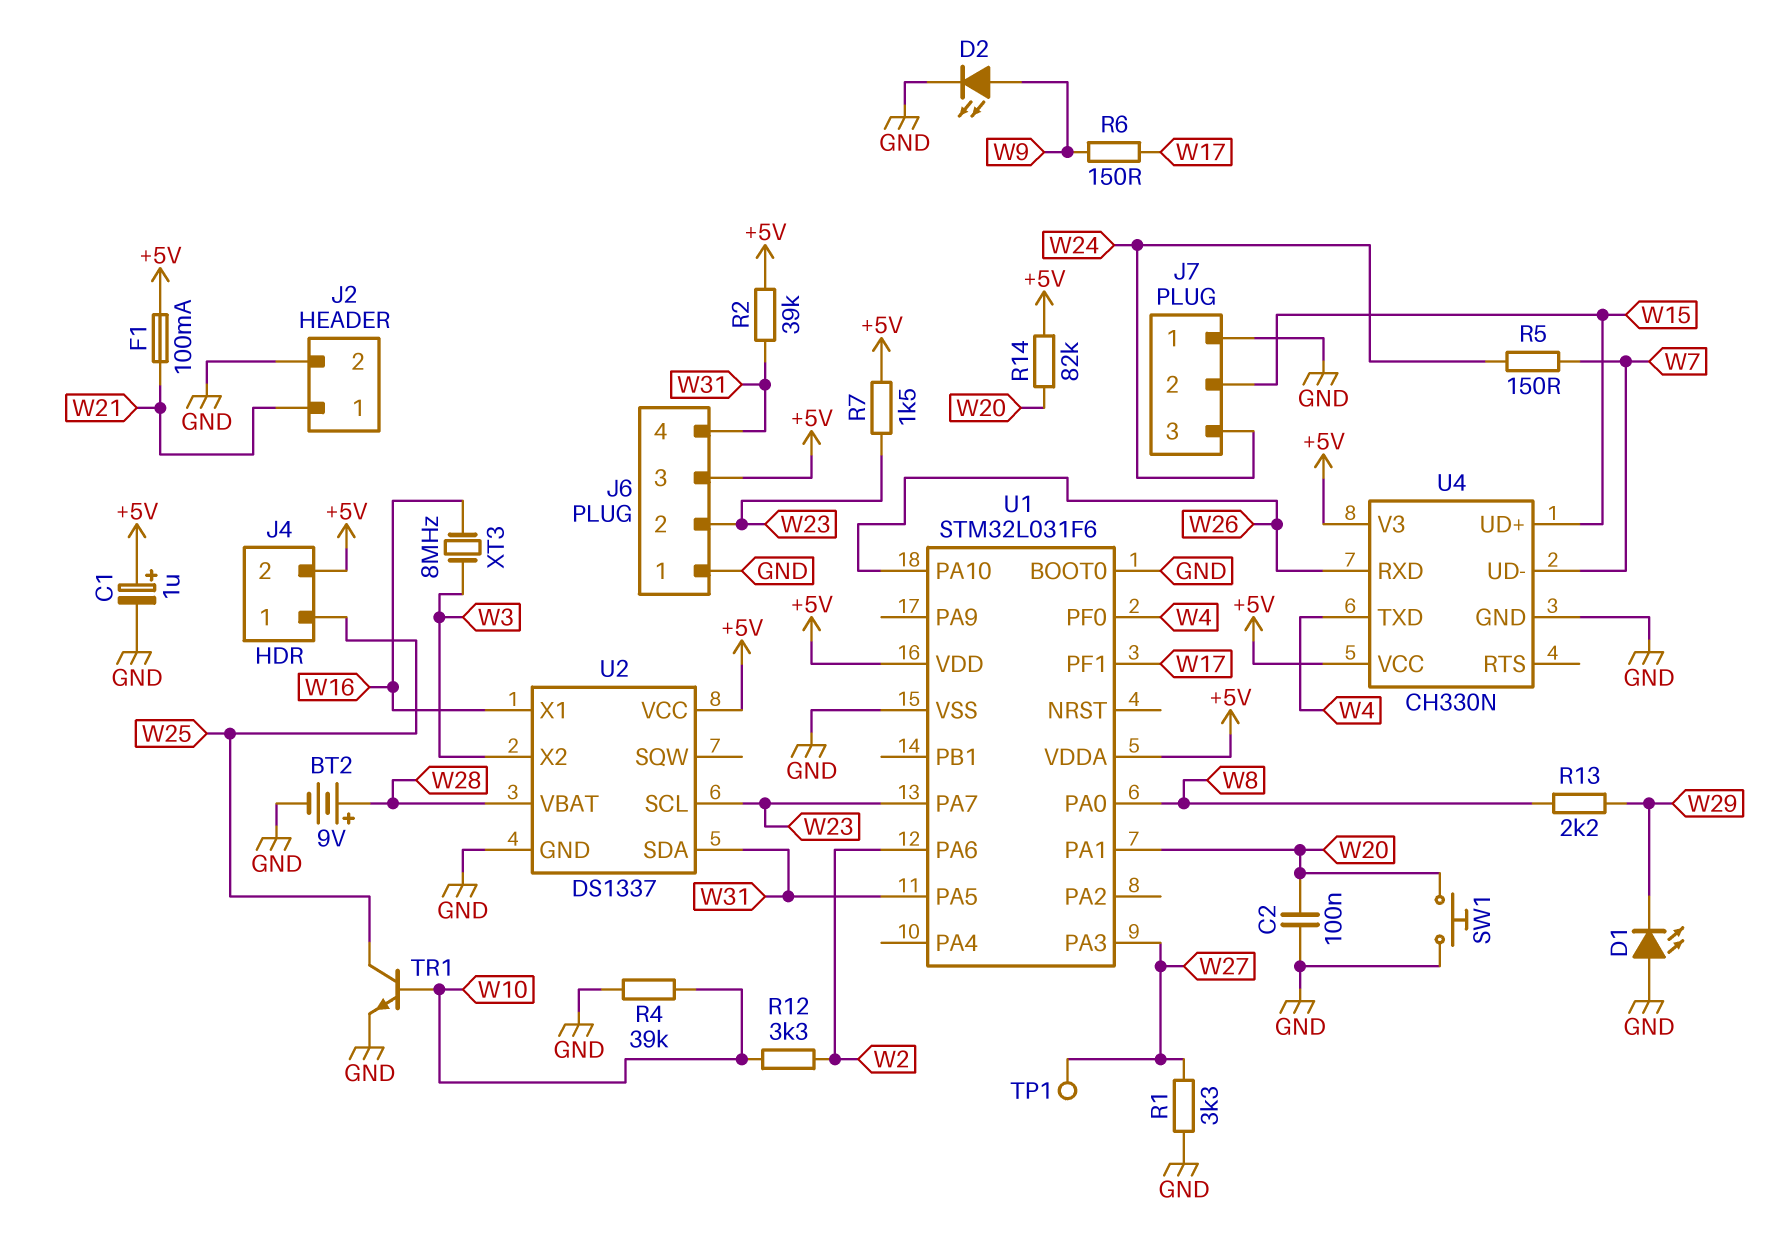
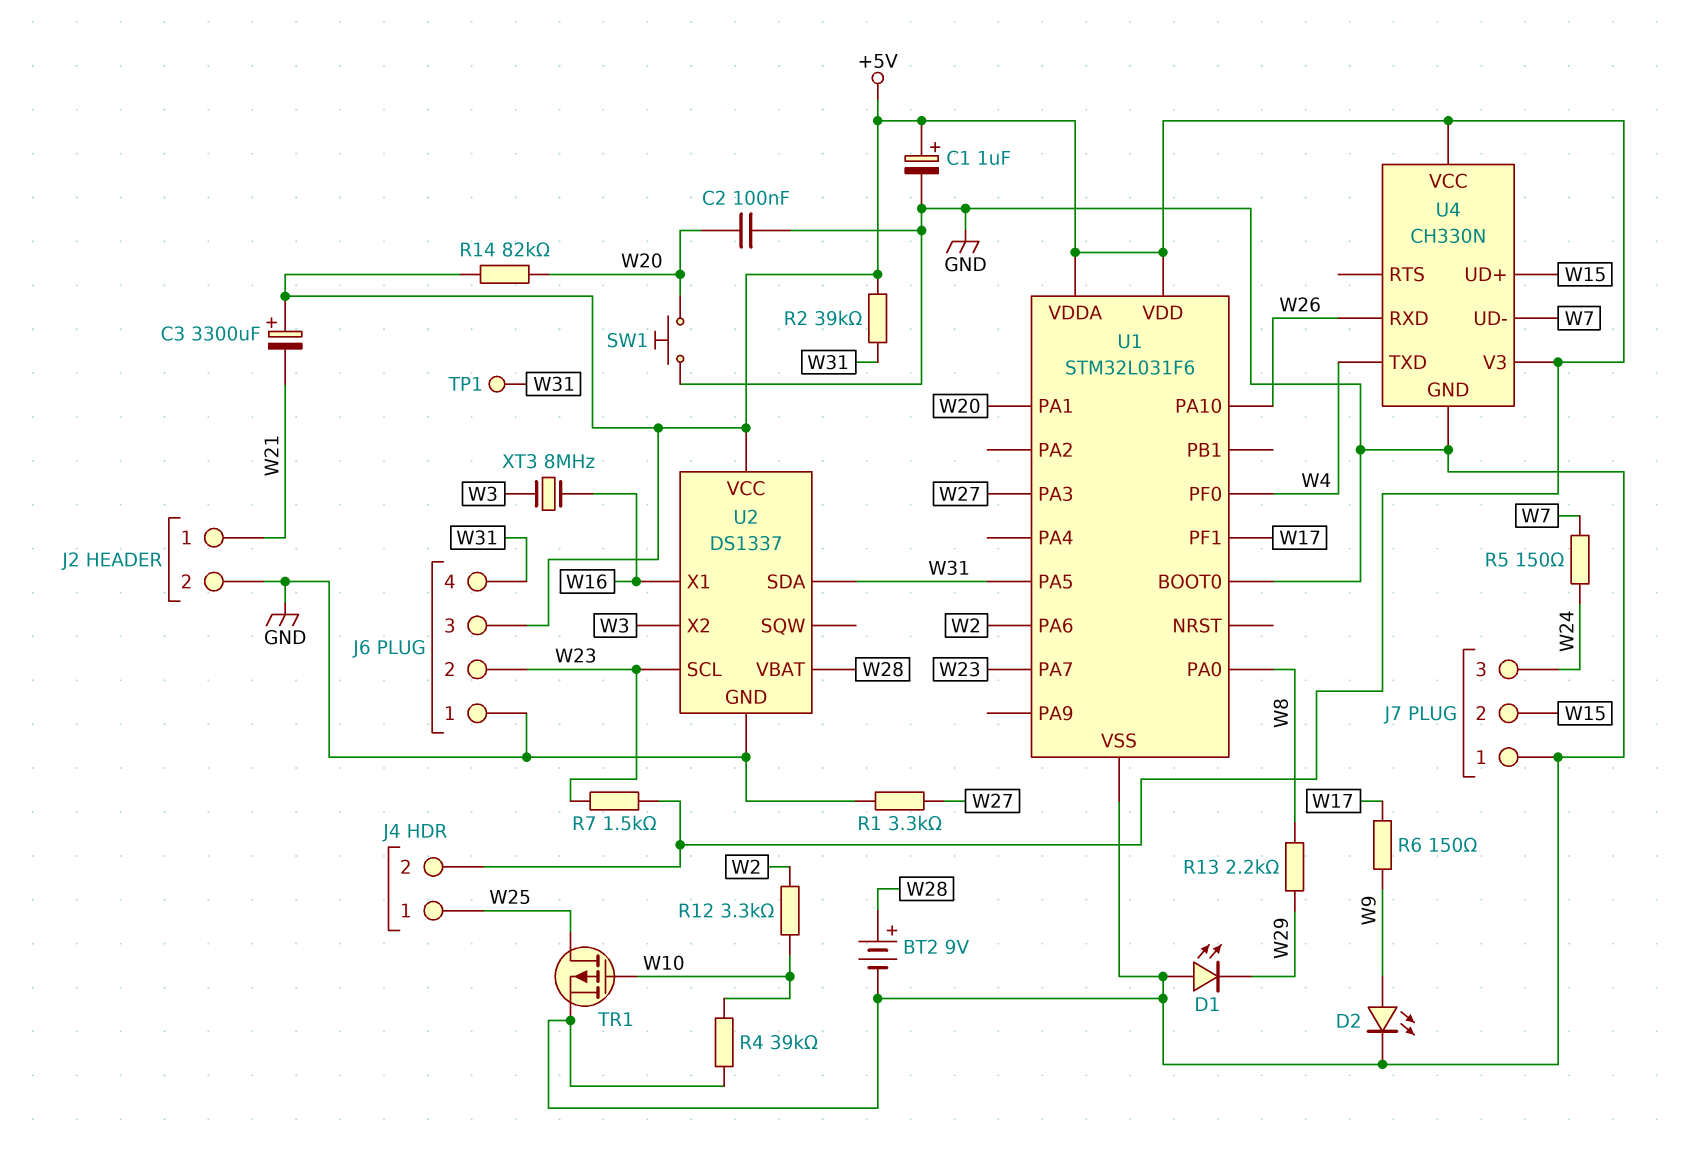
C3: none -> 3300uF (plus +5V, minus W21)
F1: 100mA (+5V, W21) -> none
TP1: test point (W27) -> test point (W31)
TR1: NPN (B W10, C W25, E GND) -> PMOS (G W10, D W25, S GND)

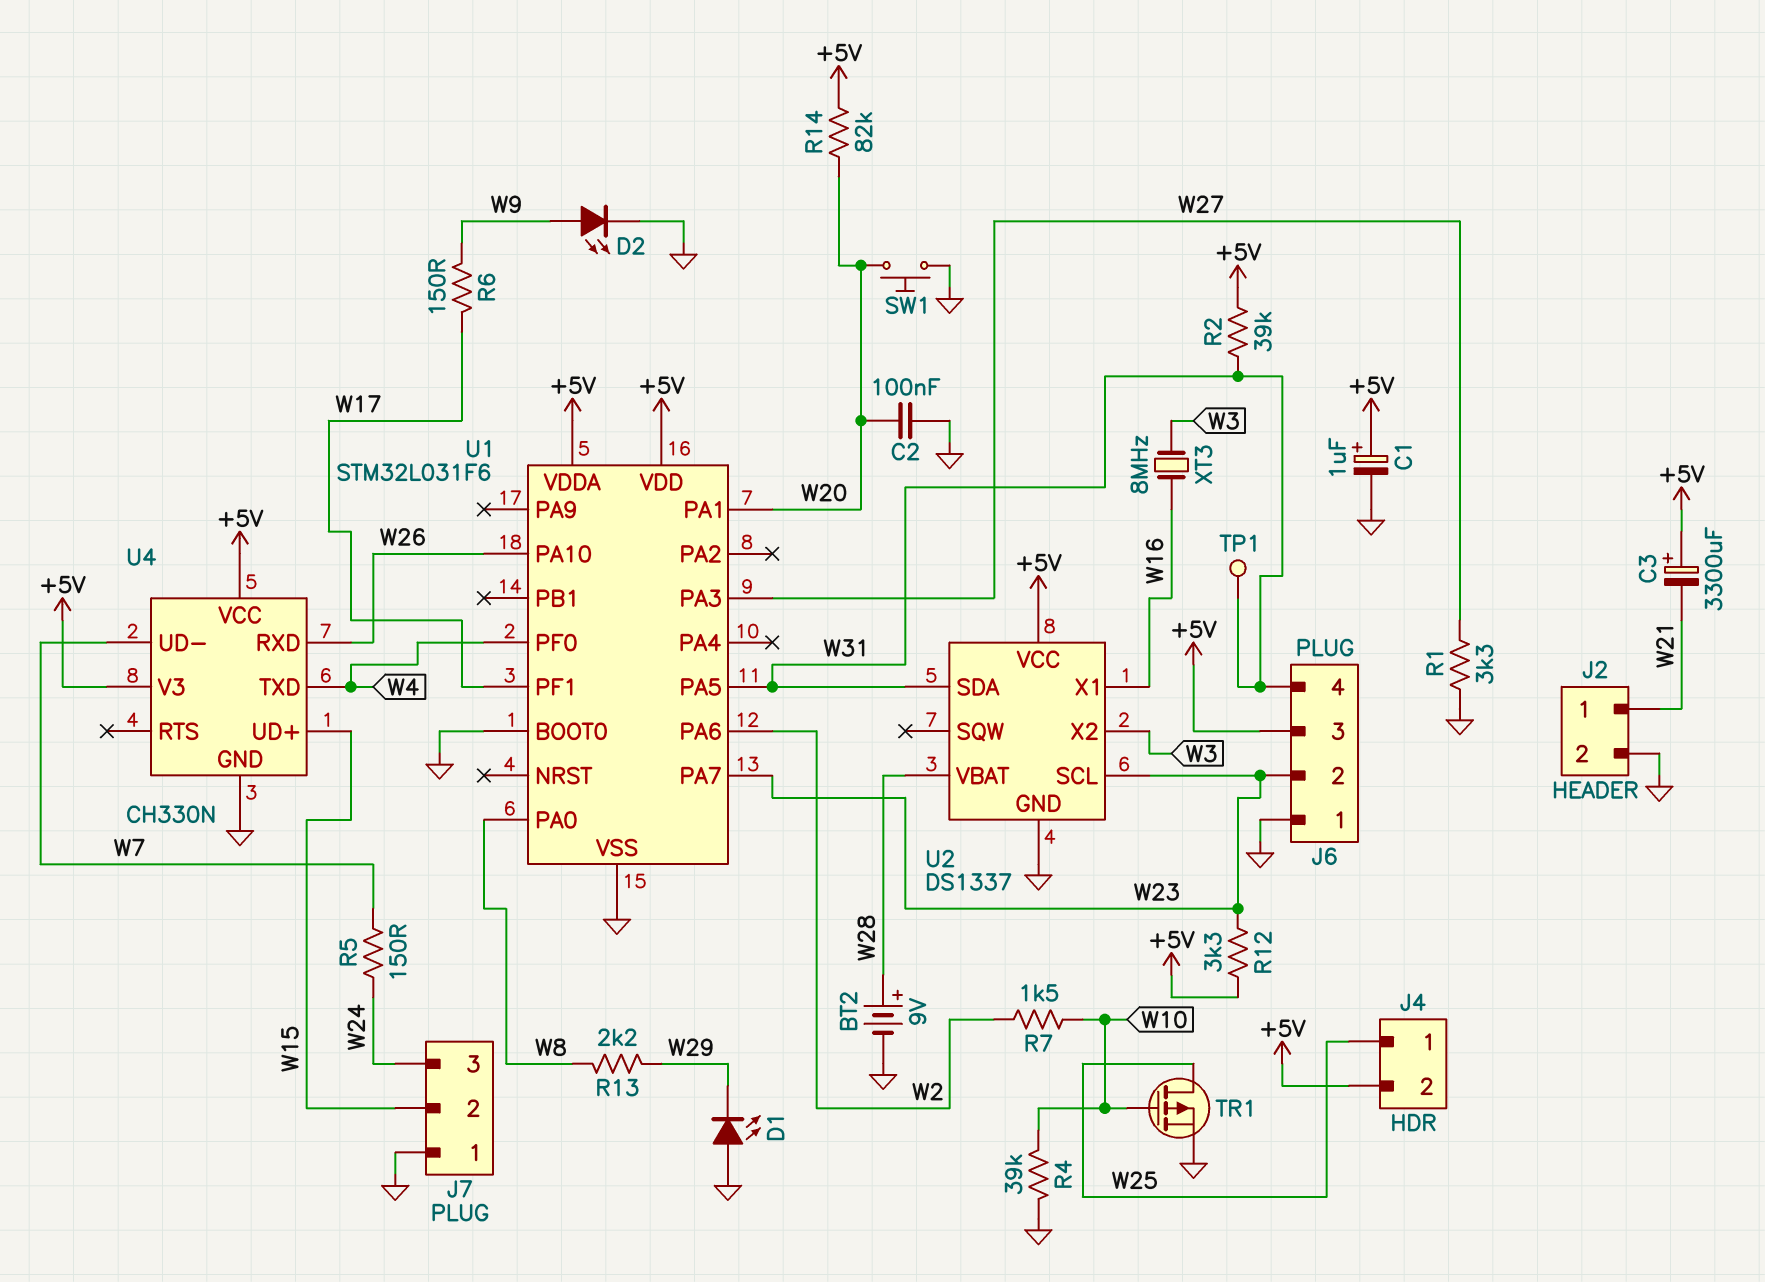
R7: 1.5k (+5V, W23) -> 1.5k (W2, W10)
R12: 3.3k (W2, W10) -> 3.3k (+5V, W23)

